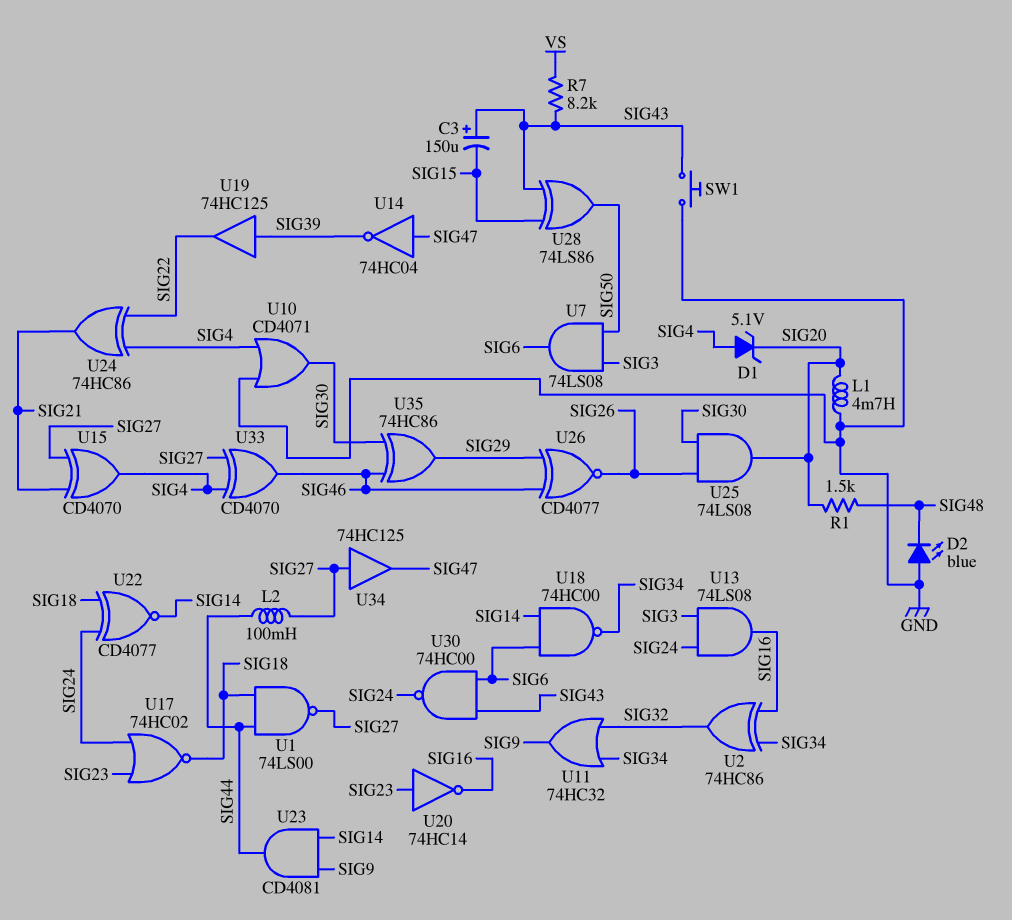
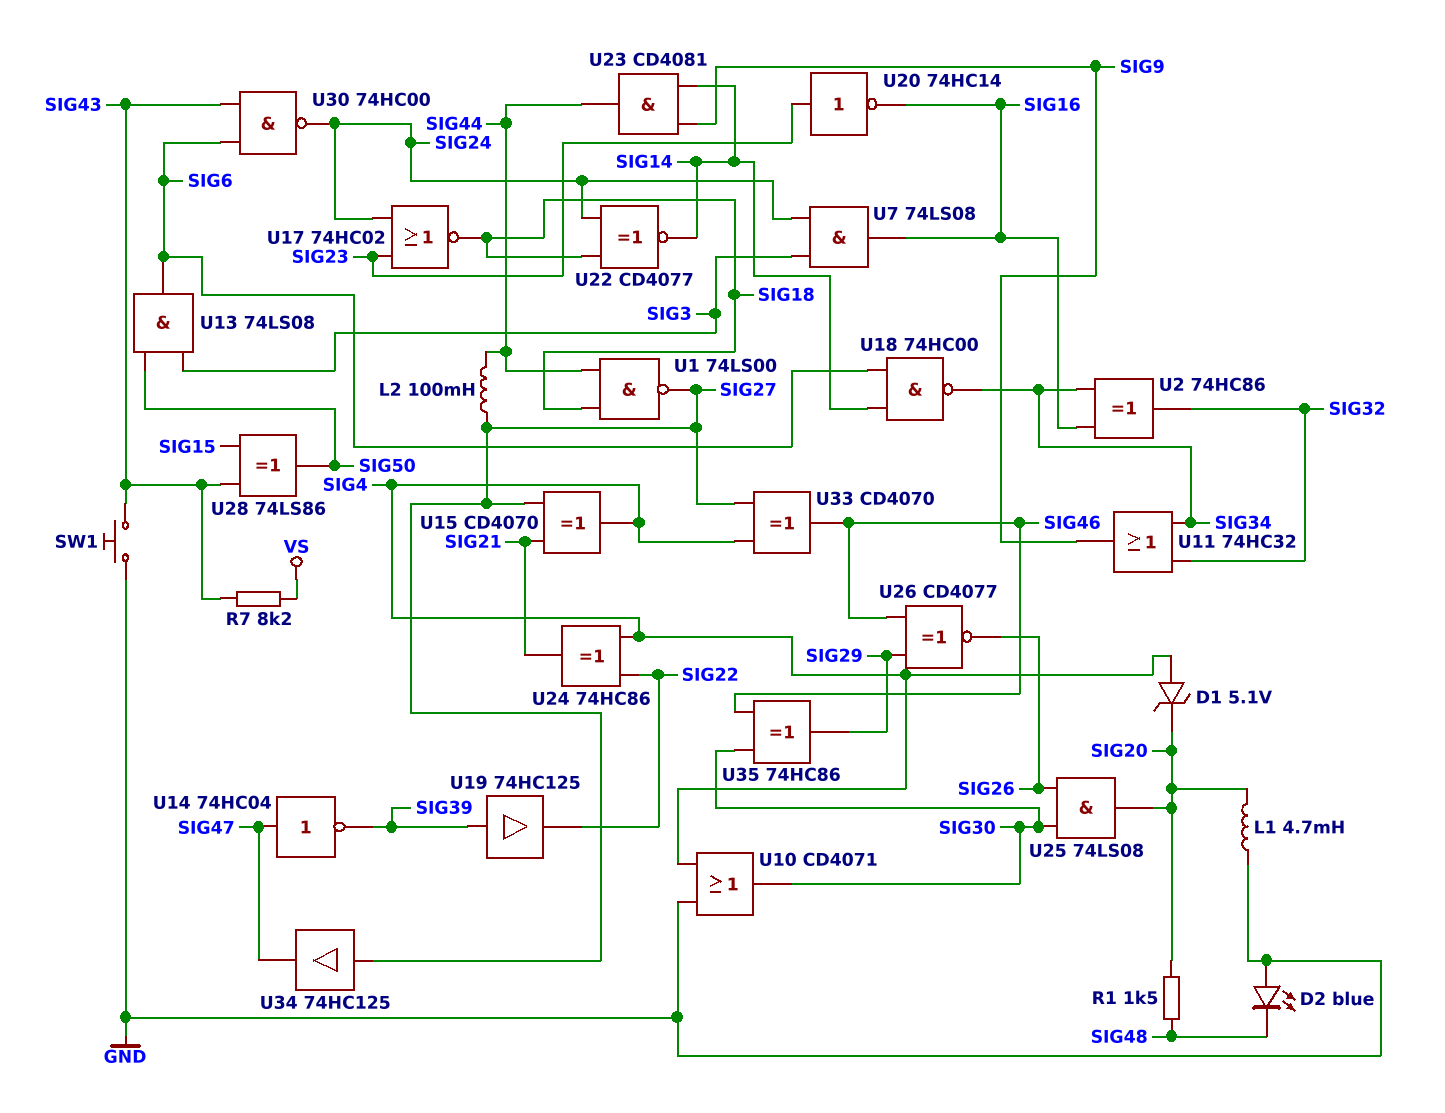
C3: 150uF (plus SIG43, minus SIG15) -> none
U7: AND 74LS08 (in SIG3, in SIG50, out SIG6) -> AND 74LS08 (in SIG3, in SIG24, out SIG16)
U13: AND 74LS08 (in SIG3, in SIG24, out SIG16) -> AND 74LS08 (in SIG3, in SIG50, out SIG6)

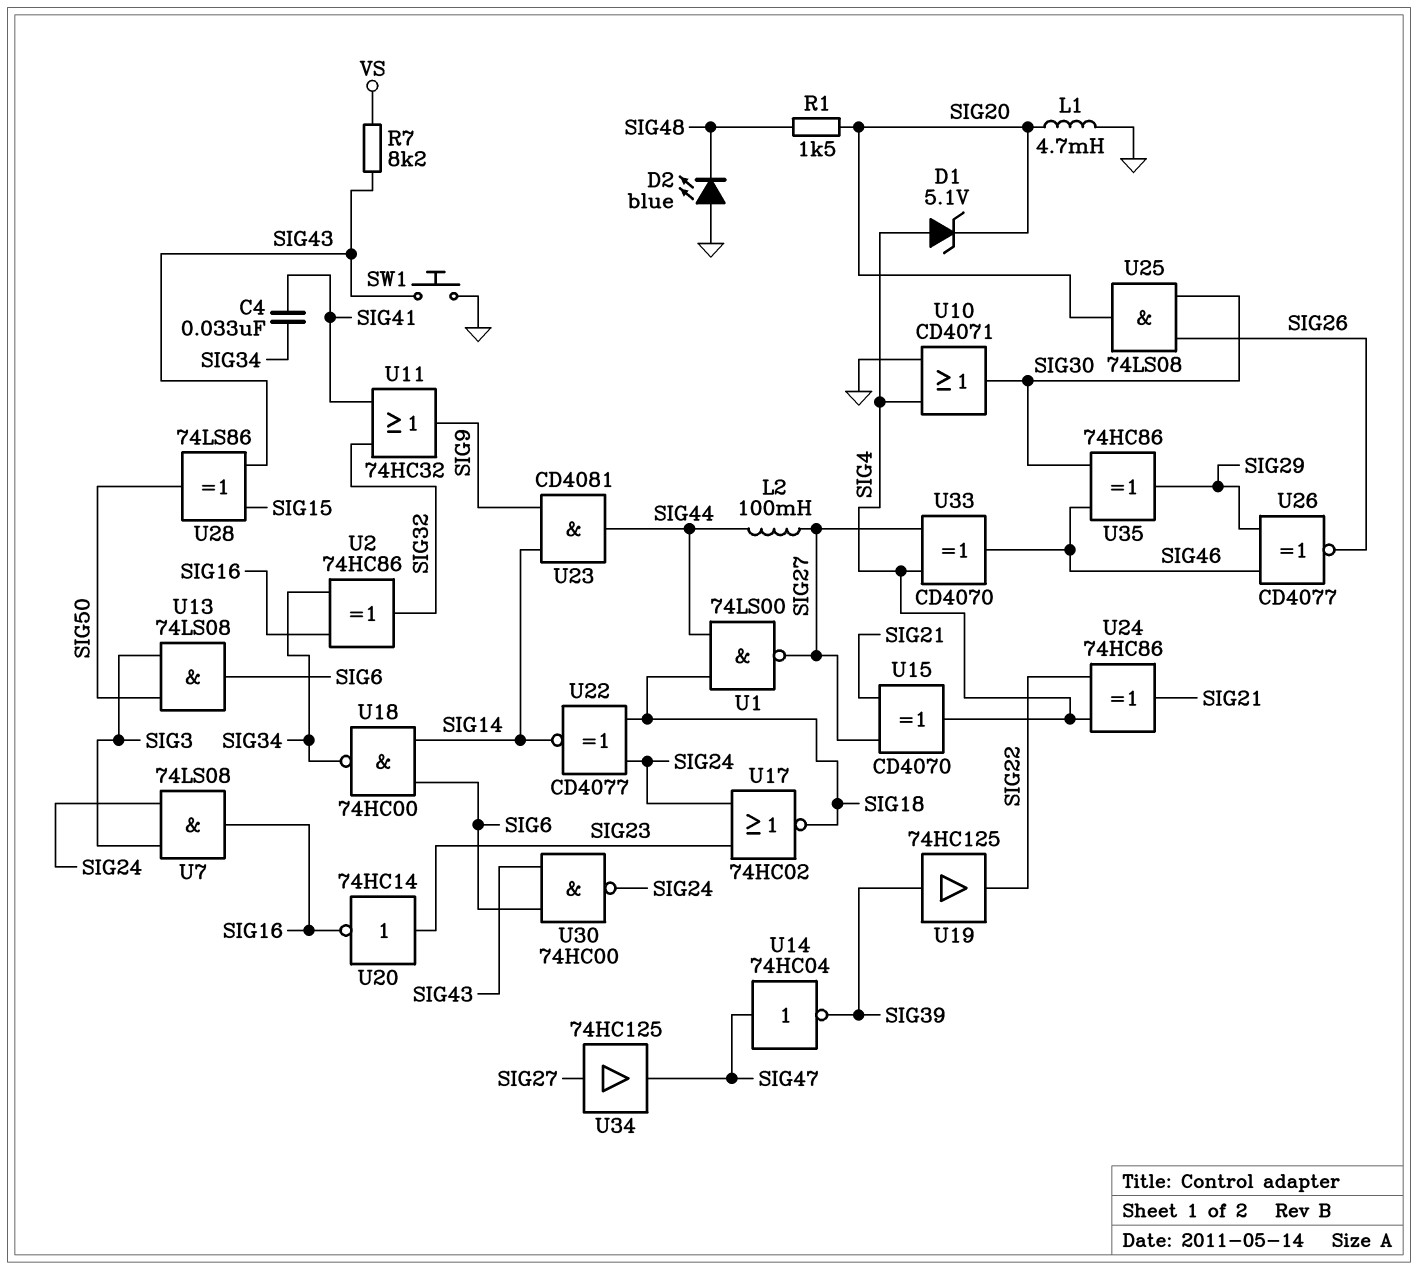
C4: none -> 33nF (SIG34, SIG41)
U11: OR 74HC32 (in SIG32, in SIG34, out SIG9) -> OR 74HC32 (in SIG32, in SIG41, out SIG9)

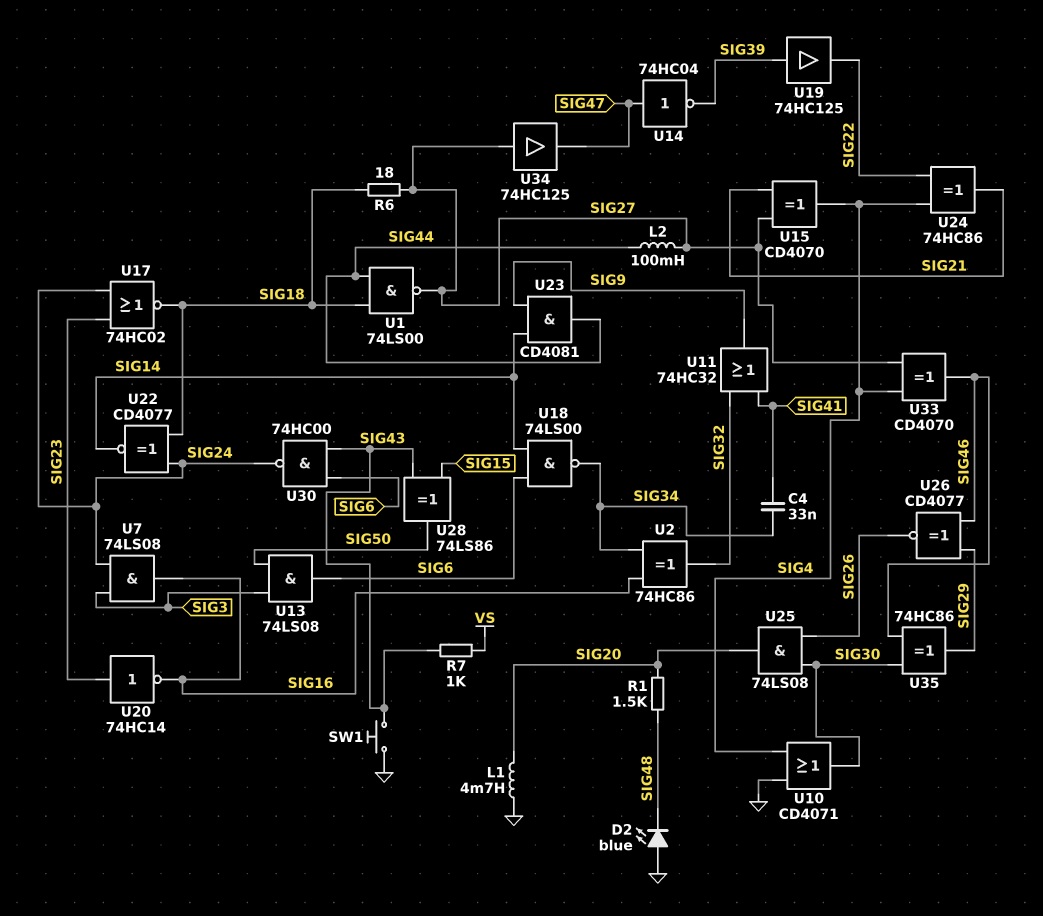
D1: zener 5.1V (A SIG4, K SIG20) -> none
R6: none -> 18 (SIG18, SIG27)
R7: 8.2k (SIG43, VS) -> 1k (SIG43, VS)
U18: NAND 74HC00 (in SIG6, in SIG14, out SIG34) -> NAND 74LS00 (in SIG6, in SIG14, out SIG34)

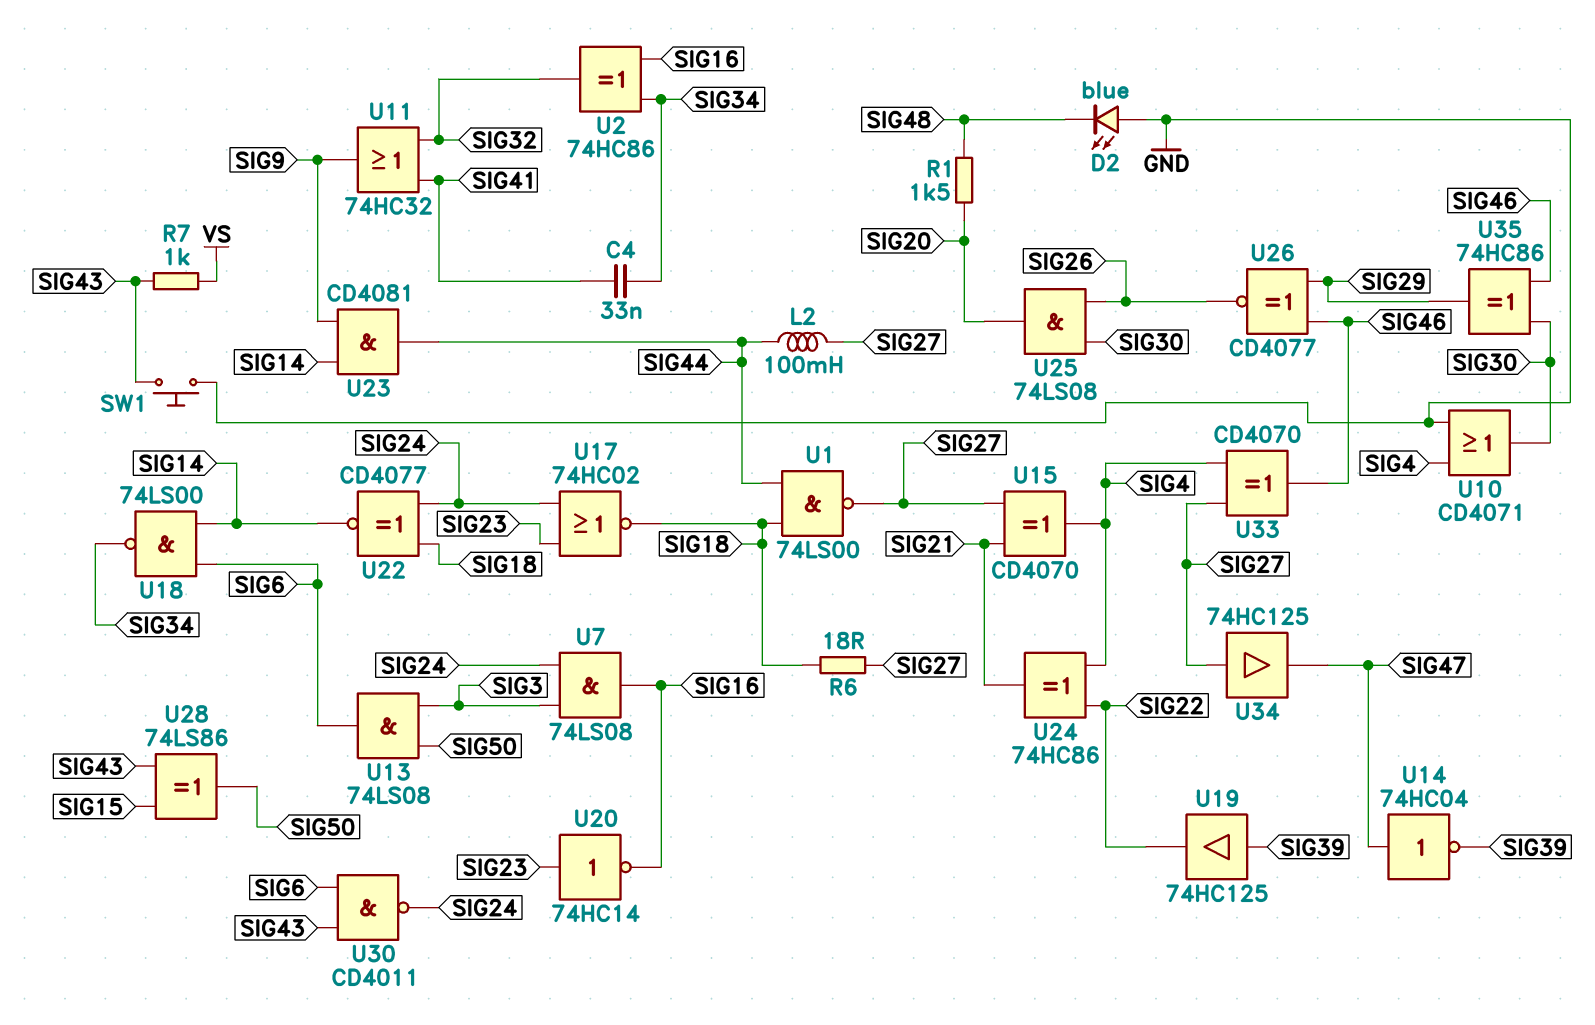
L1: 4.7mH (GND, SIG20) -> none
U30: NAND 74HC00 (in SIG6, in SIG43, out SIG24) -> NAND CD4011 (in SIG6, in SIG43, out SIG24)

